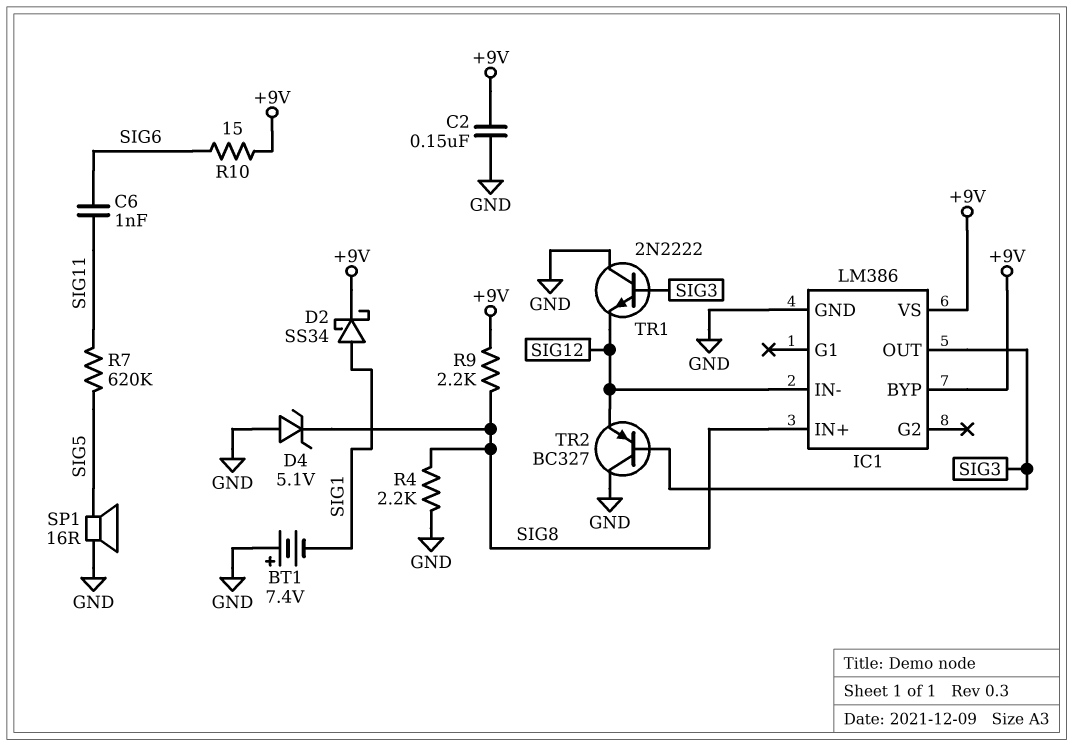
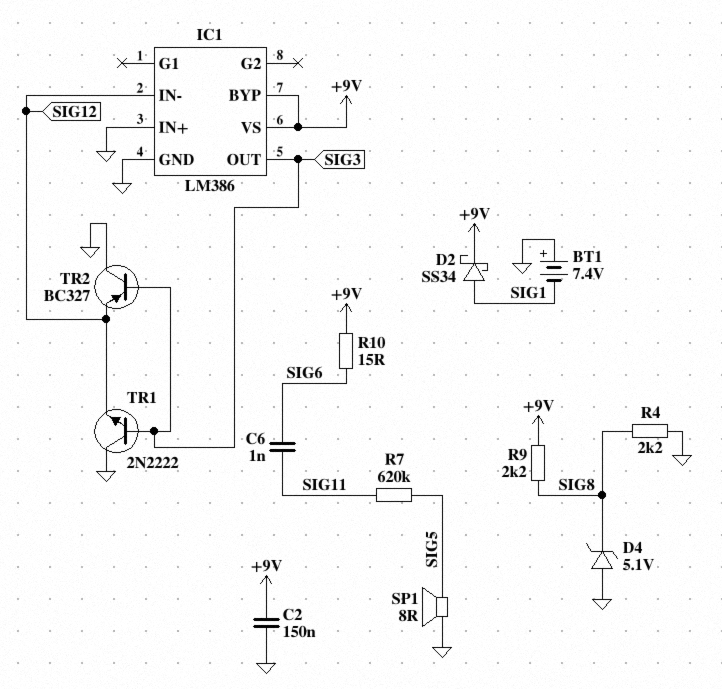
IC1 pin IN+: SIG8 -> GND
SP1: speaker 16R (GND, SIG5) -> speaker 8R (GND, SIG5)

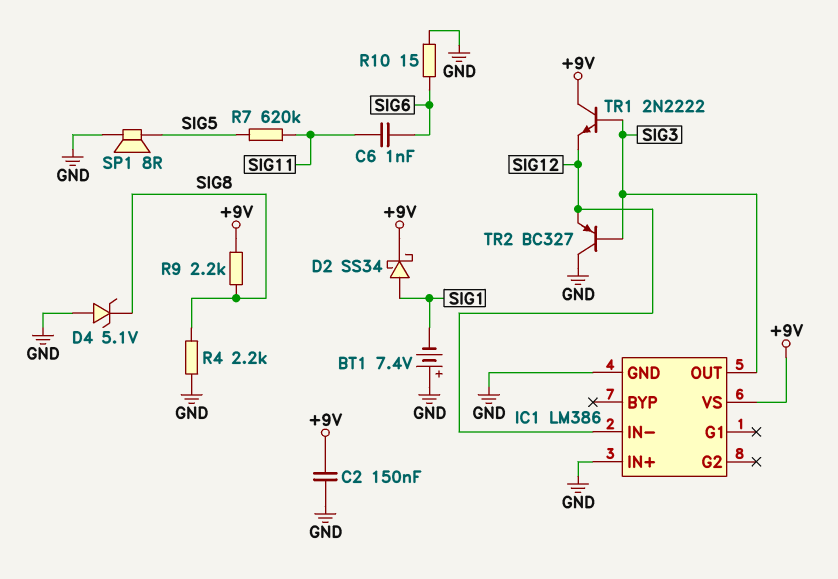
IC1 pin BYP: +9V -> none
R10: 15 (+9V, SIG6) -> 15 (GND, SIG6)
TR1: NPN 2N2222 (B SIG3, C GND, E SIG12) -> NPN 2N2222 (B SIG3, C +9V, E SIG12)

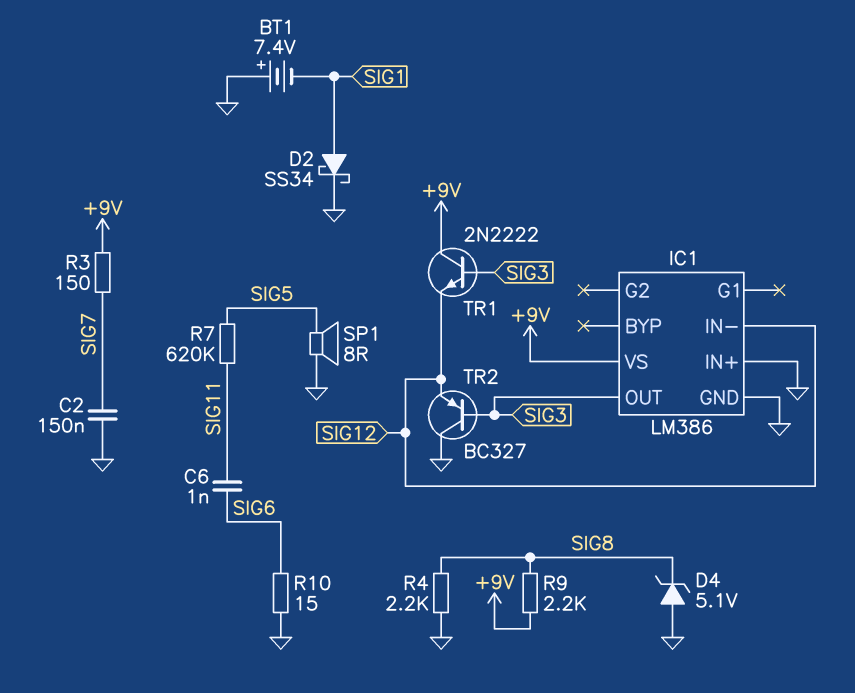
C2: 150nF (+9V, GND) -> 150nF (GND, SIG7)
D2: schottky SS34 (A SIG1, K +9V) -> schottky SS34 (A SIG1, K GND)
R3: none -> 150 (+9V, SIG7)

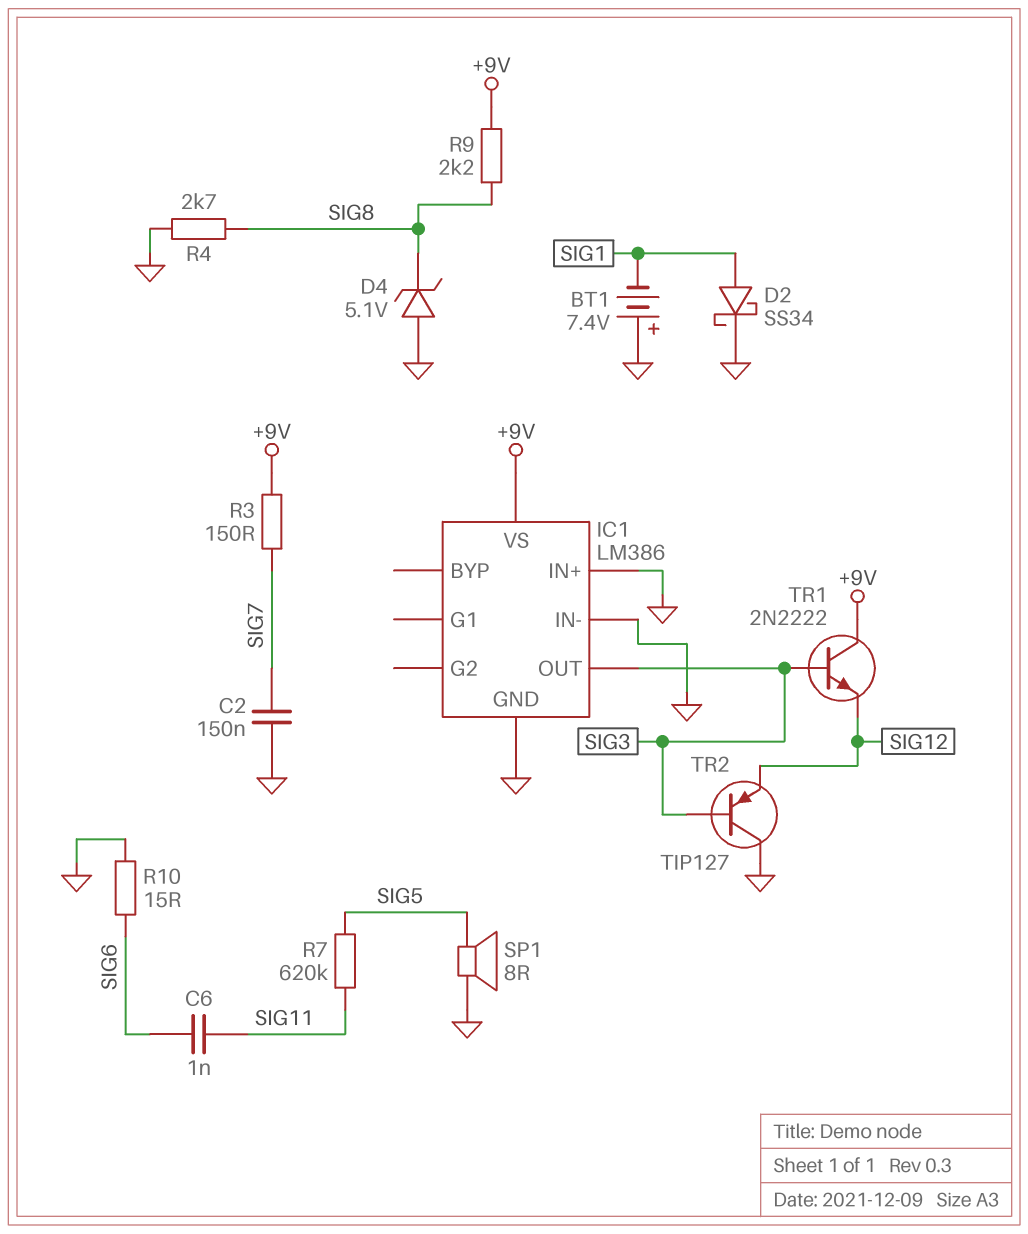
IC1 pin IN-: SIG12 -> GND
R4: 2.2k (GND, SIG8) -> 2.7k (GND, SIG8)
TR2: PNP BC327 (B SIG3, C GND, E SIG12) -> PNP TIP127 (B SIG3, C GND, E SIG12)

